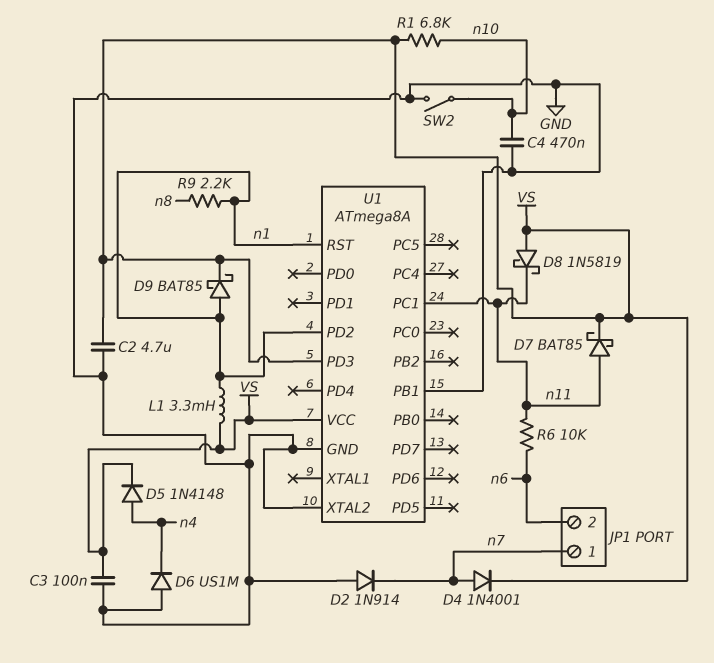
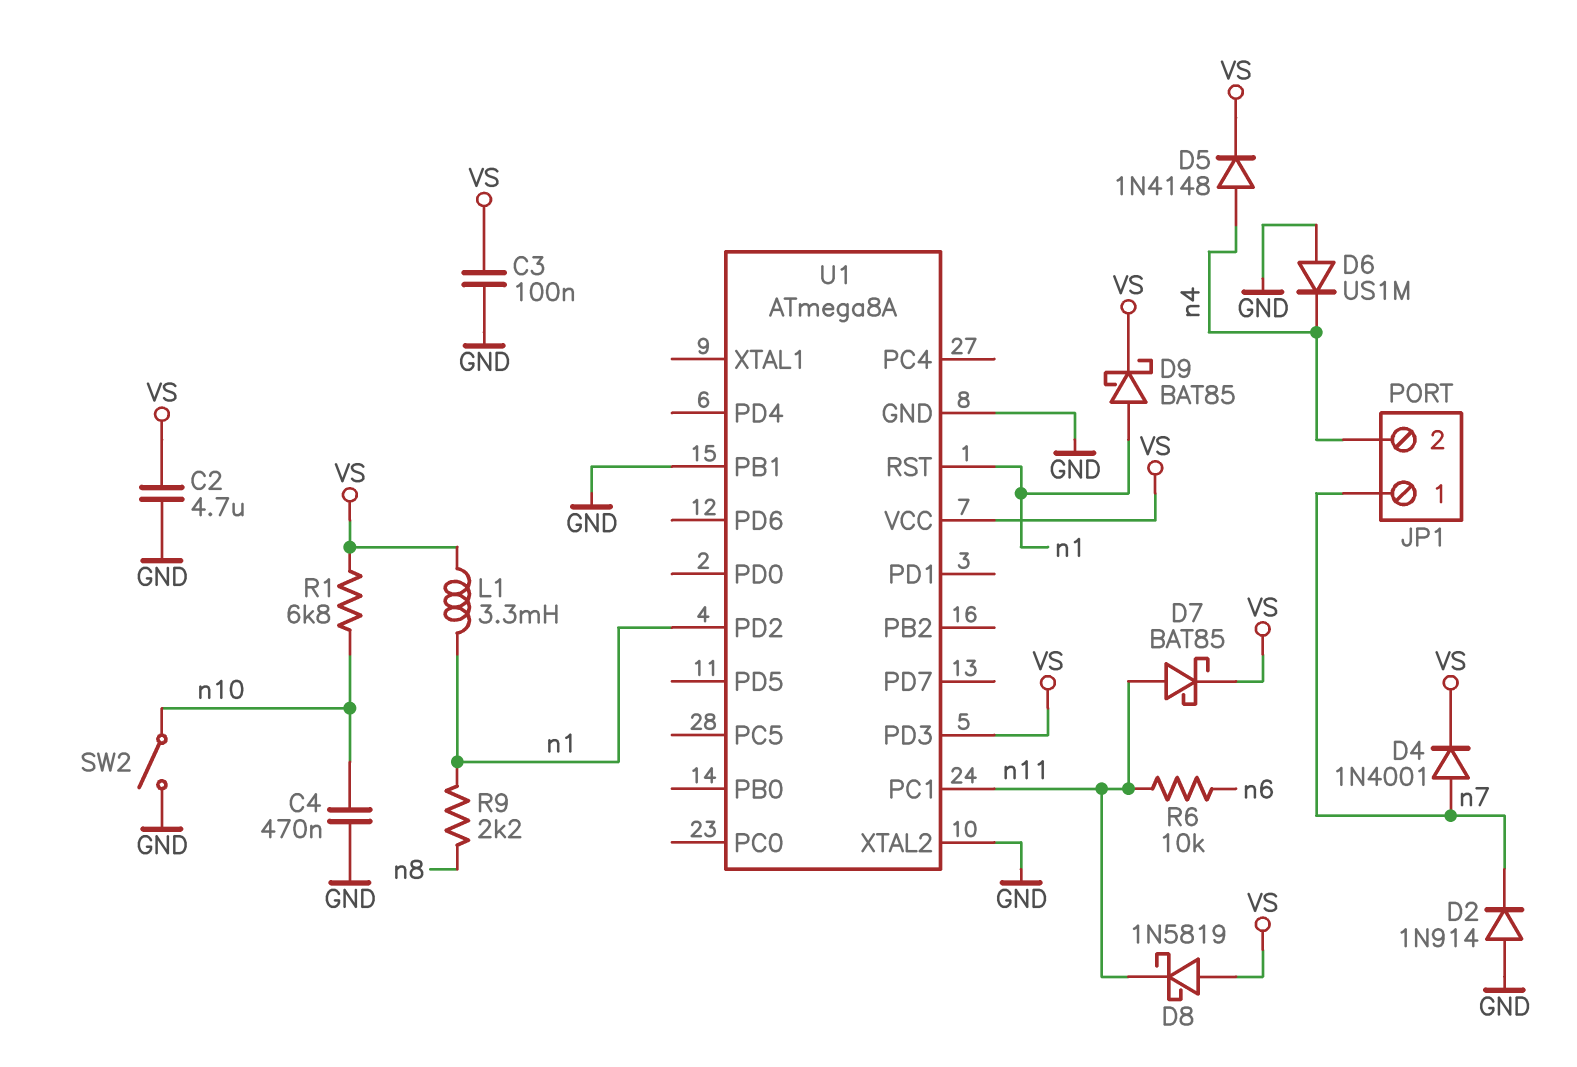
JP1 pin 2: n6 -> n4

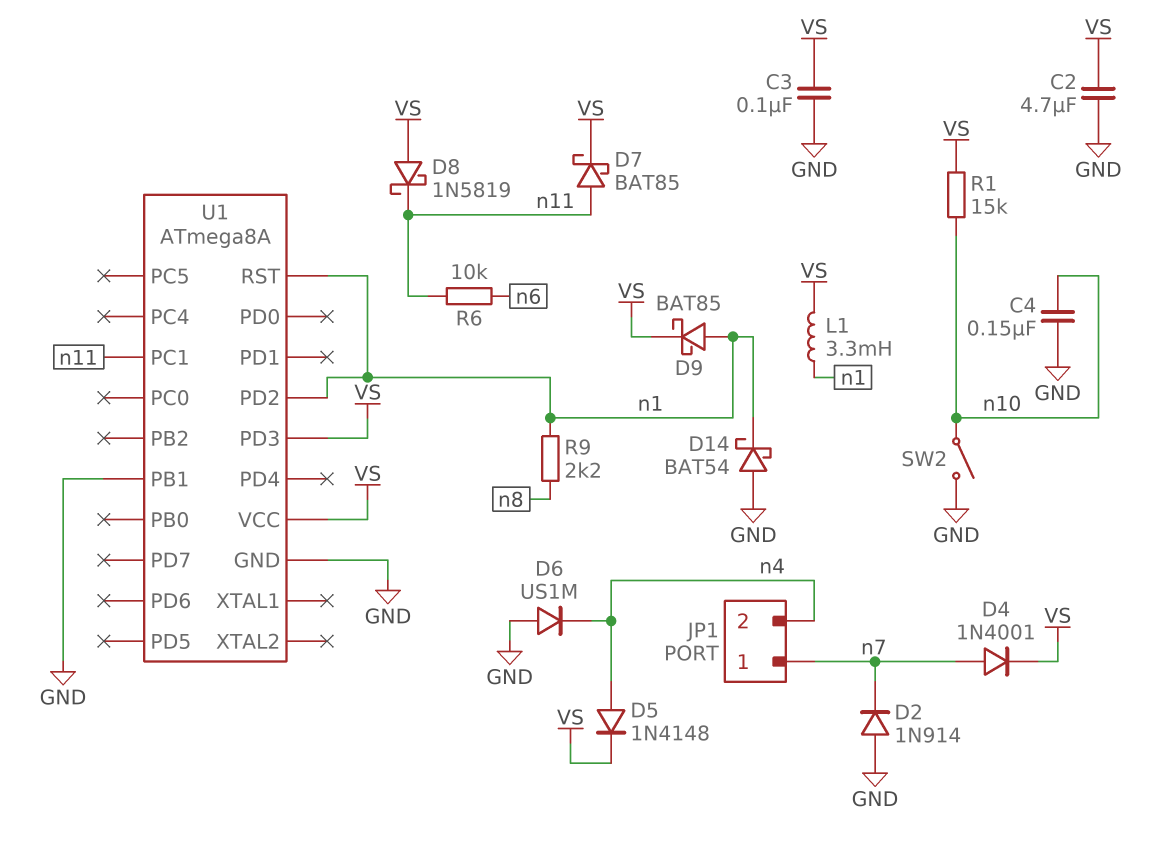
C4: 470nF (GND, n10) -> 150nF (GND, n10)
D14: none -> schottky BAT54 (A GND, K n1)
R1: 6.8k (VS, n10) -> 15k (VS, n10)
U1 pin XTAL2: GND -> none

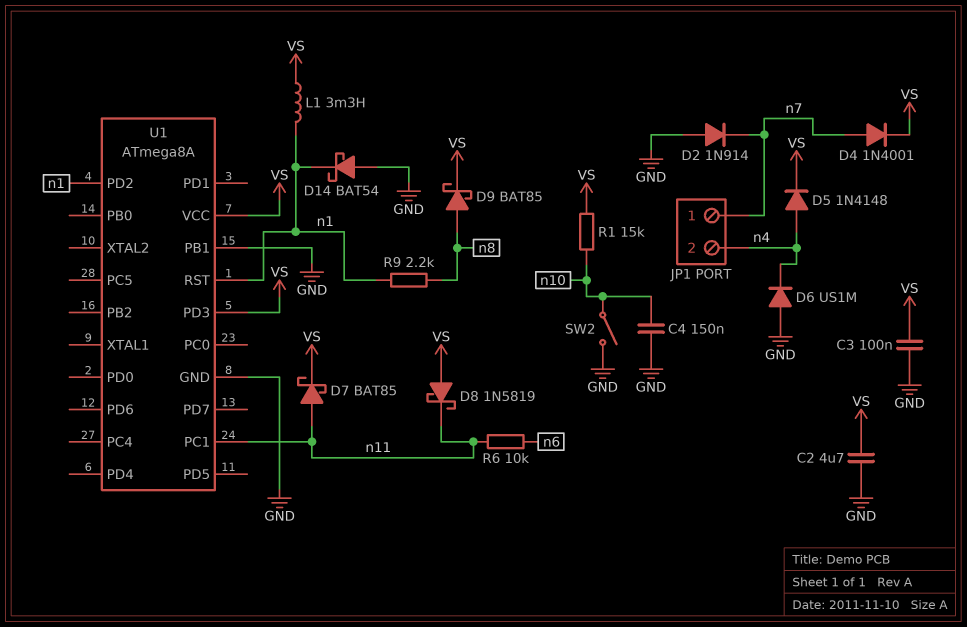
D9: schottky BAT85 (A n1, K VS) -> schottky BAT85 (A n8, K VS)

